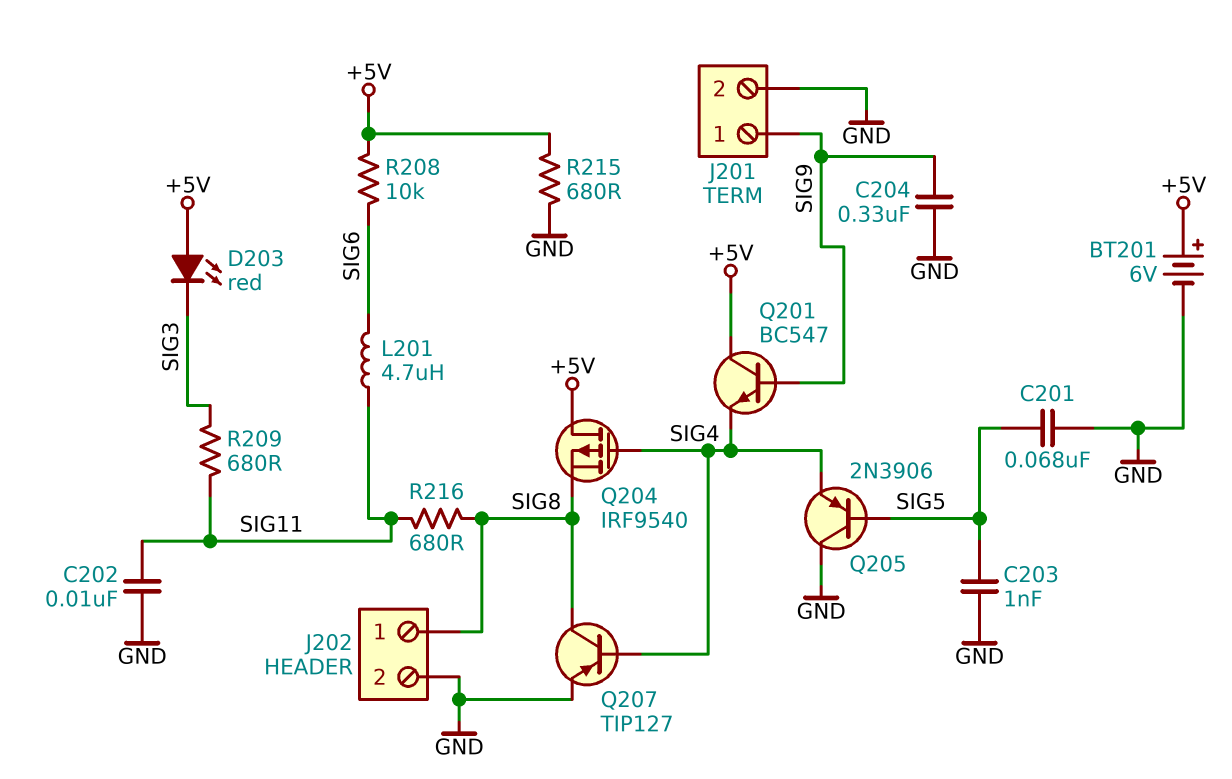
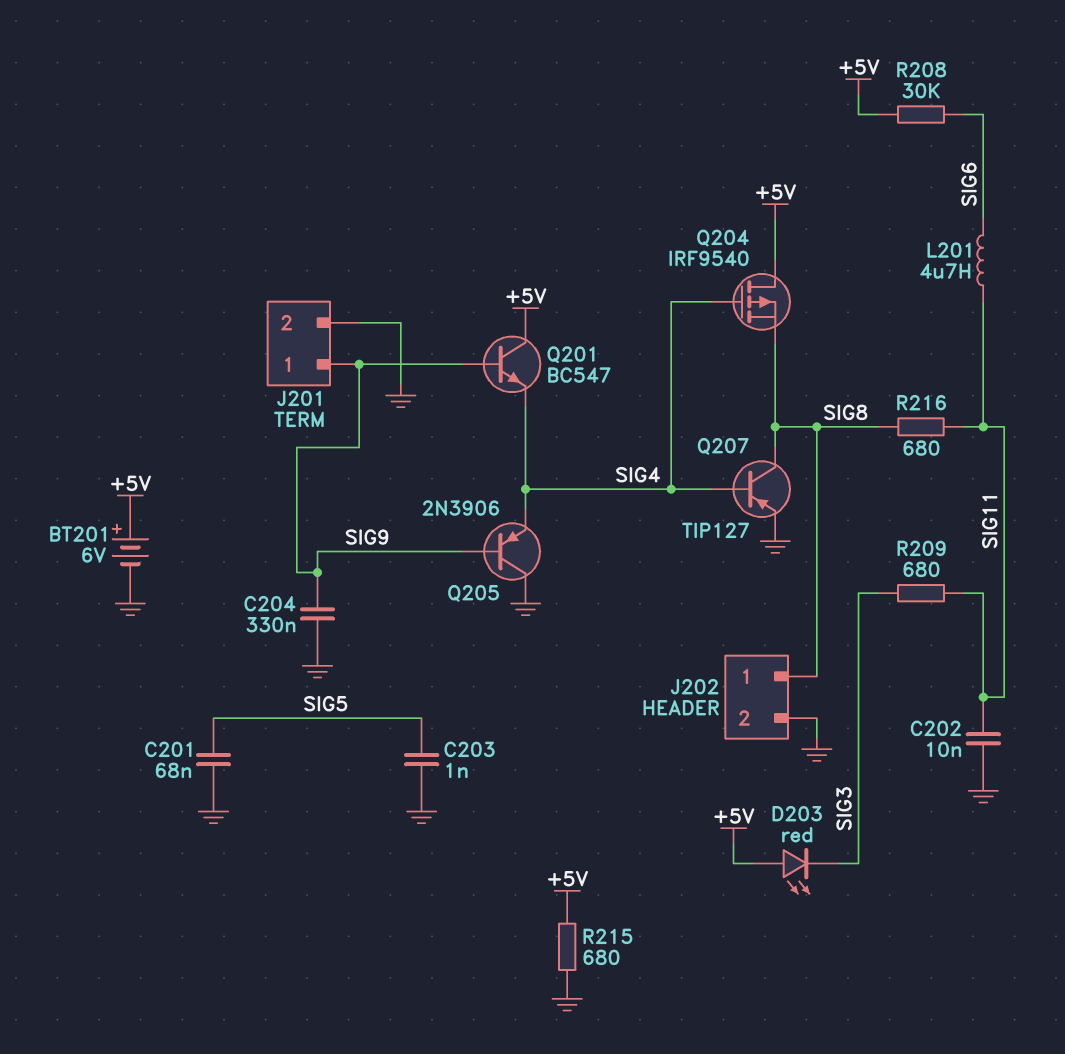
Q205: PNP 2N3906 (B SIG5, C GND, E SIG4) -> PNP 2N3906 (B SIG9, C GND, E SIG4)
R208: 10k (+5V, SIG6) -> 30k (+5V, SIG6)

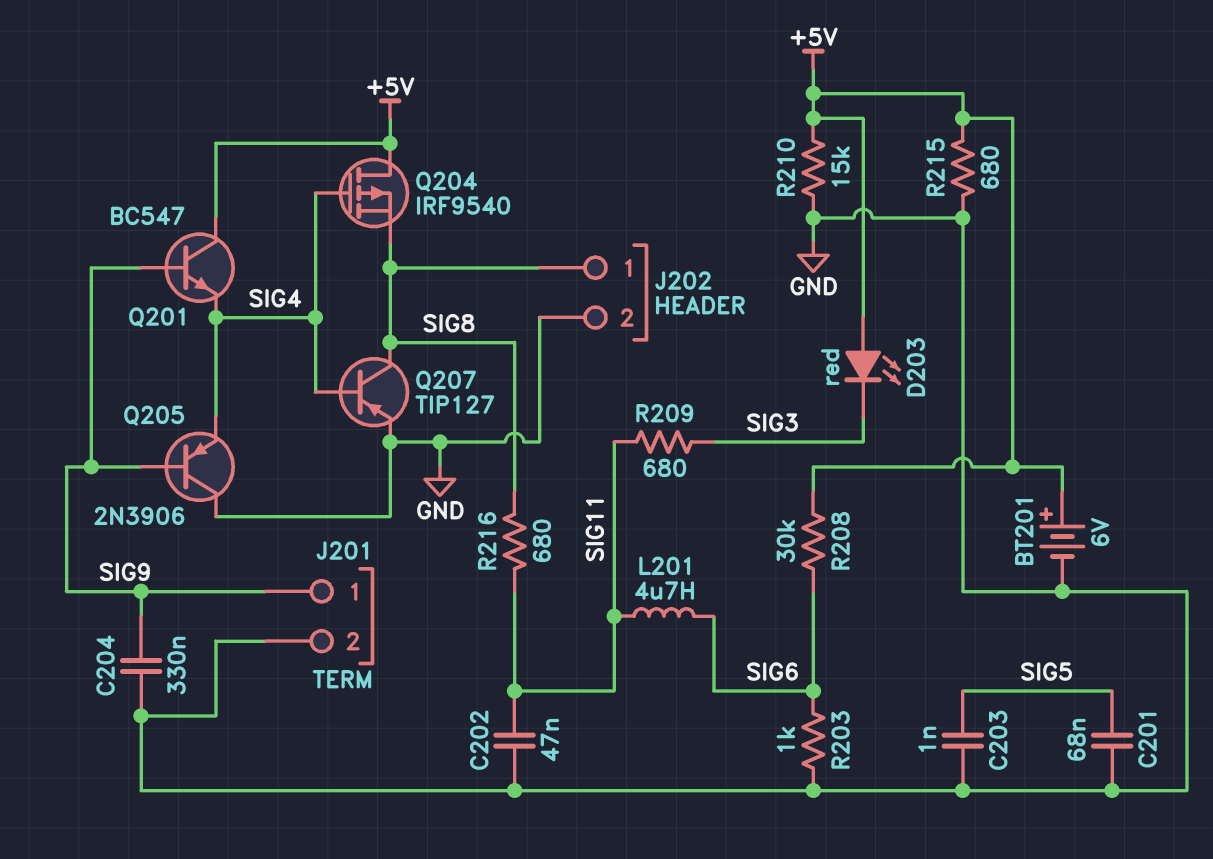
C202: 10nF (GND, SIG11) -> 47nF (GND, SIG11)
R203: none -> 1k (GND, SIG6)
R210: none -> 15k (+5V, GND)

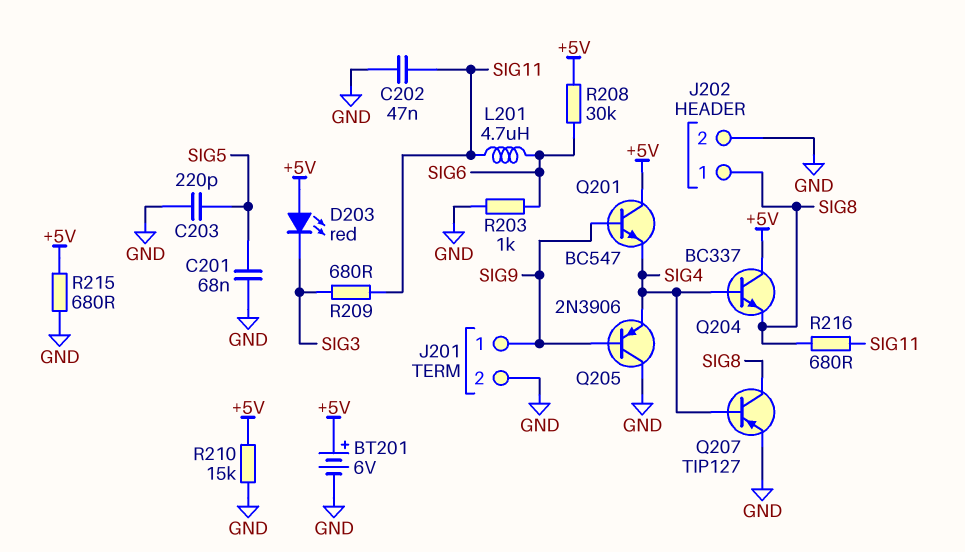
C203: 1nF (GND, SIG5) -> 220pF (GND, SIG5)
C204: 330nF (GND, SIG9) -> none
Q204: PMOS IRF9540 (G SIG4, D +5V, S SIG8) -> NPN BC337 (B SIG4, C +5V, E SIG8)

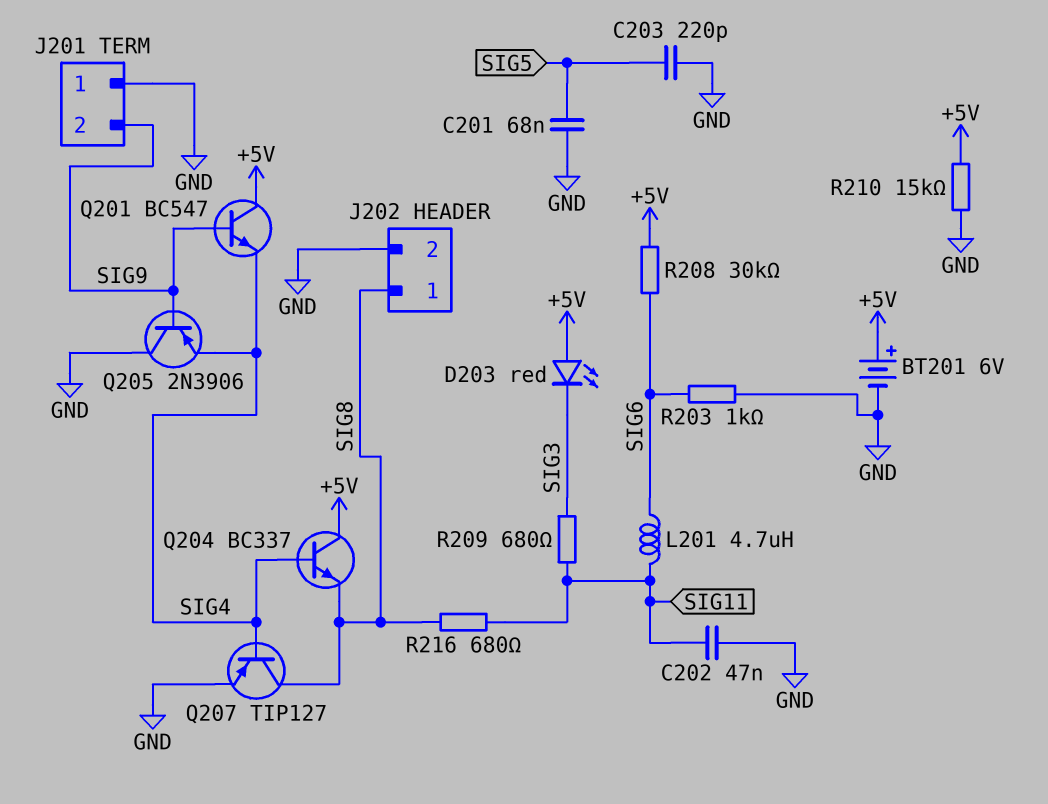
J201 pin 1: SIG9 -> GND
J201 pin 2: GND -> SIG9
R215: 680 (+5V, GND) -> none

